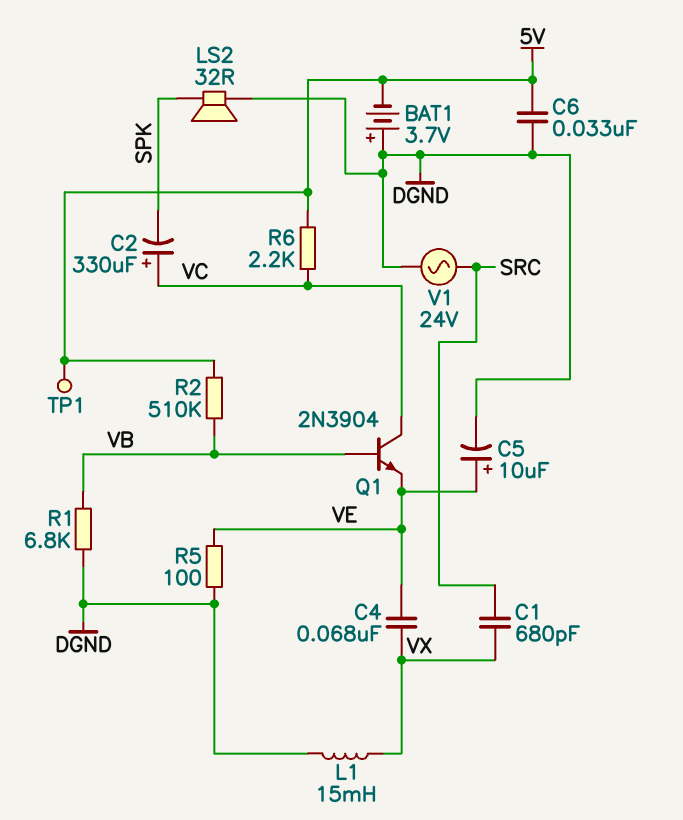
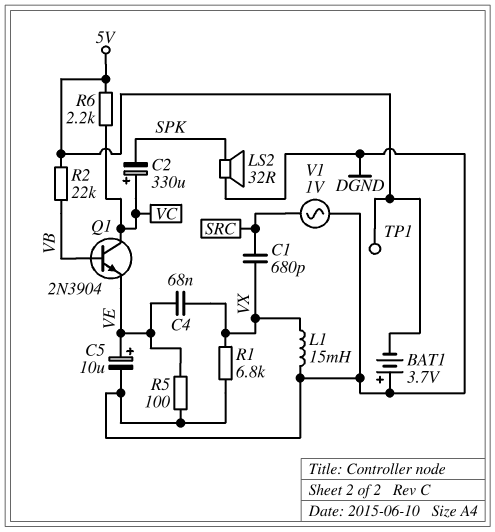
C6: 33nF (5V, DGND) -> none
R1: 6.8k (DGND, VB) -> 6.8k (DGND, VX)
R2: 510k (5V, VB) -> 22k (5V, VB)
V1: AC 24V (DGND, SRC) -> AC 1V (DGND, SRC)

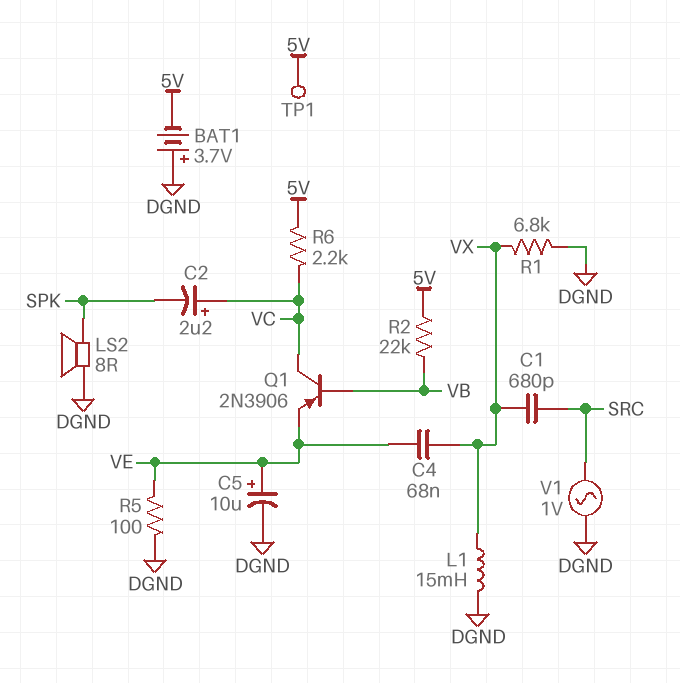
C2: 330uF (plus VC, minus SPK) -> 2.2uF (plus VC, minus SPK)
LS2: speaker 32R (DGND, SPK) -> speaker 8R (DGND, SPK)
Q1: NPN 2N3904 (B VB, C VC, E VE) -> PNP 2N3906 (B VB, C VC, E VE)

